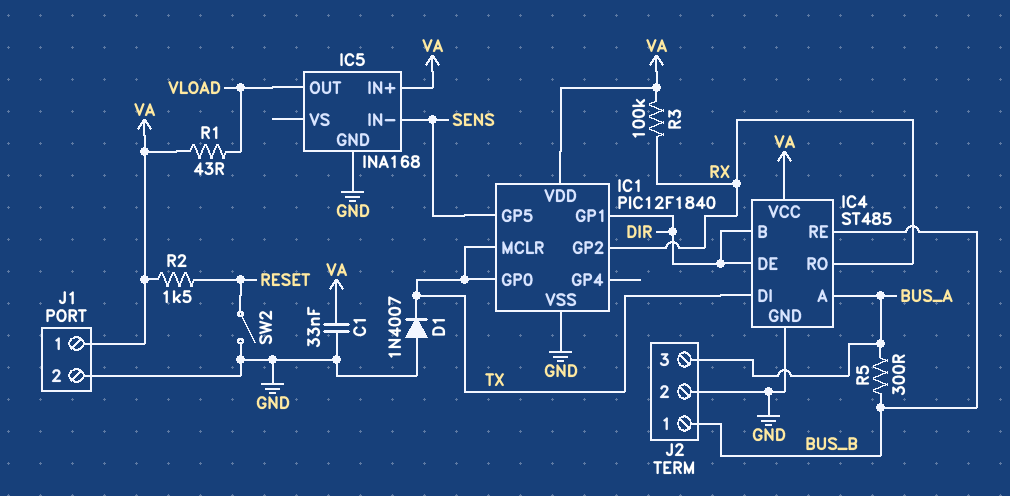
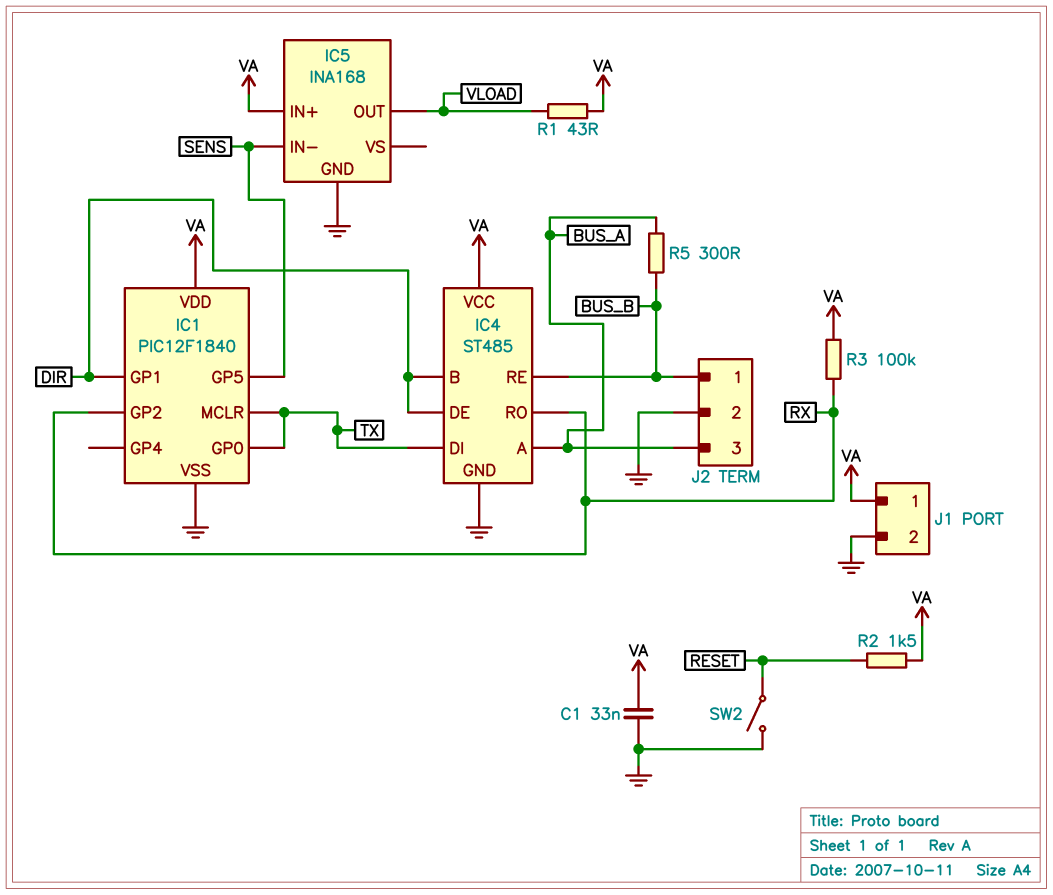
D1: diode 1N4007 (A GND, K TX) -> none

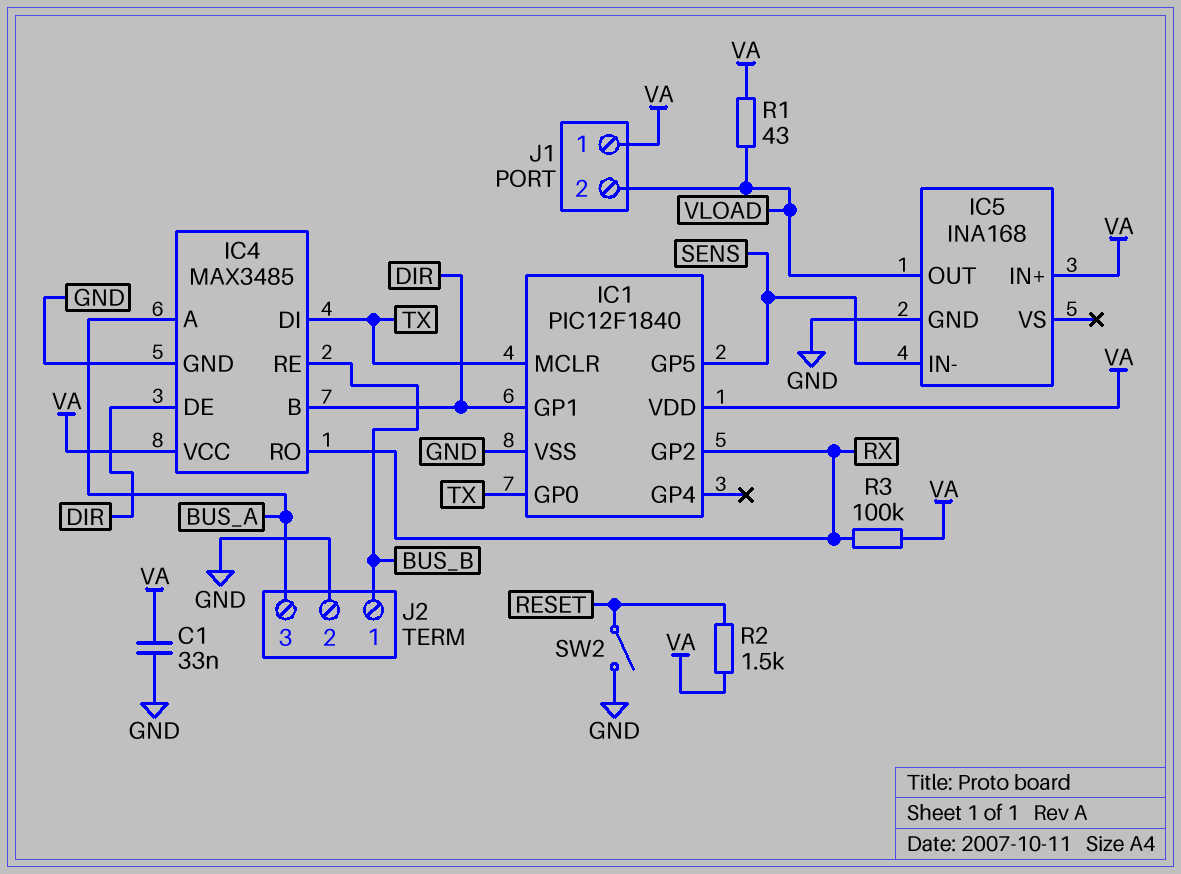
IC4: ST485 -> MAX3485
J1 pin 2: GND -> VLOAD
R5: 300 (BUS_A, BUS_B) -> none

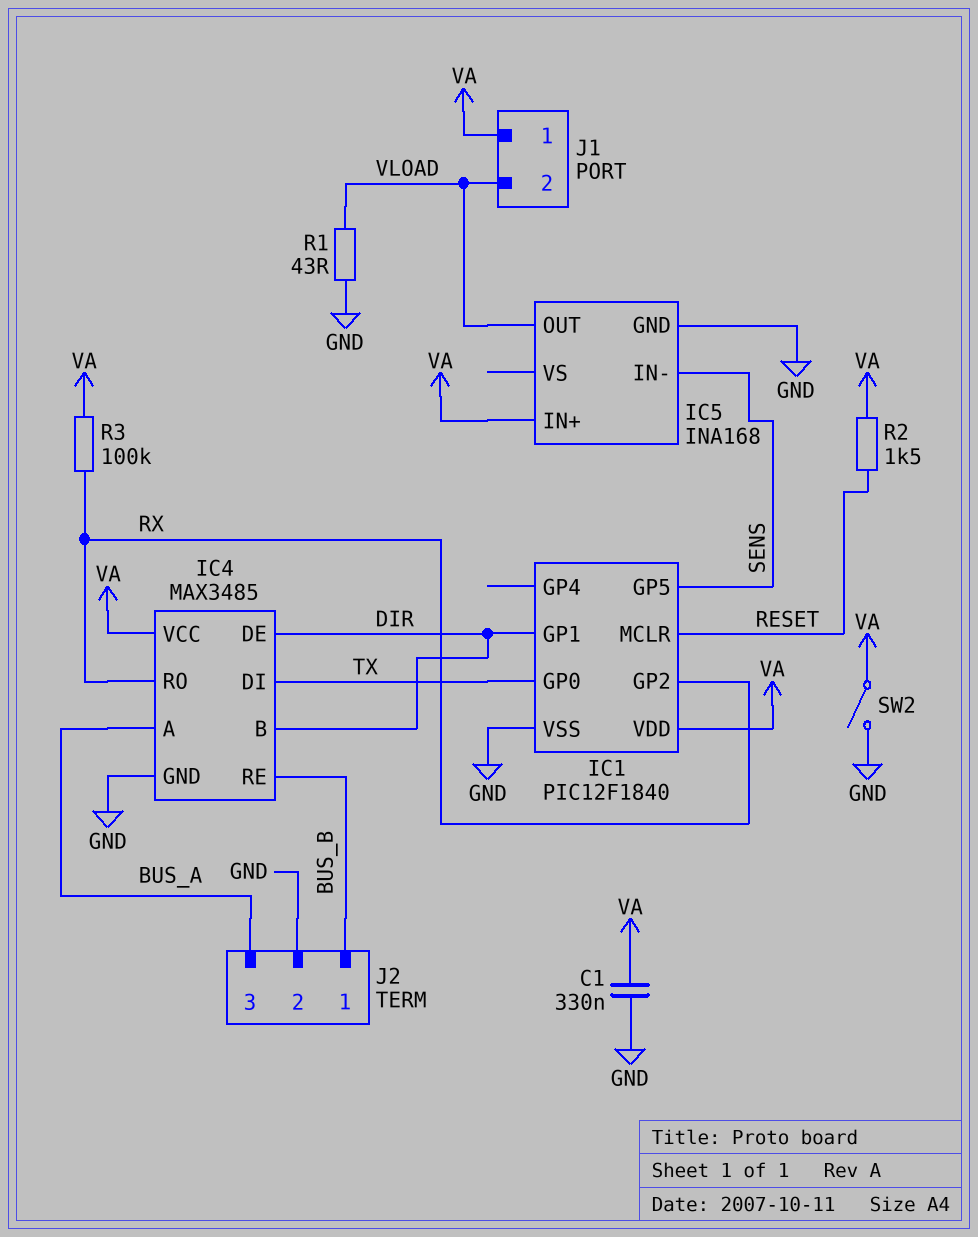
C1: 33nF (GND, VA) -> 330nF (GND, VA)
IC1 pin MCLR: TX -> RESET
R1: 43 (VA, VLOAD) -> 43 (GND, VLOAD)
SW2: switch (GND, RESET) -> switch (GND, VA)

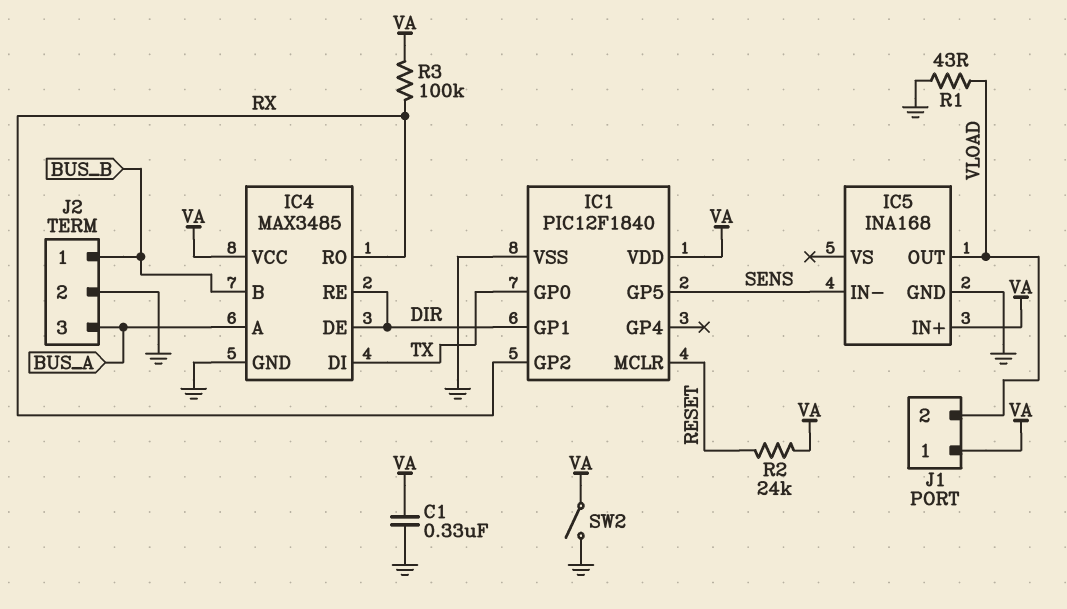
IC4 pin B: DIR -> BUS_B
IC4 pin RE: BUS_B -> DIR
R2: 1.5k (RESET, VA) -> 24k (RESET, VA)

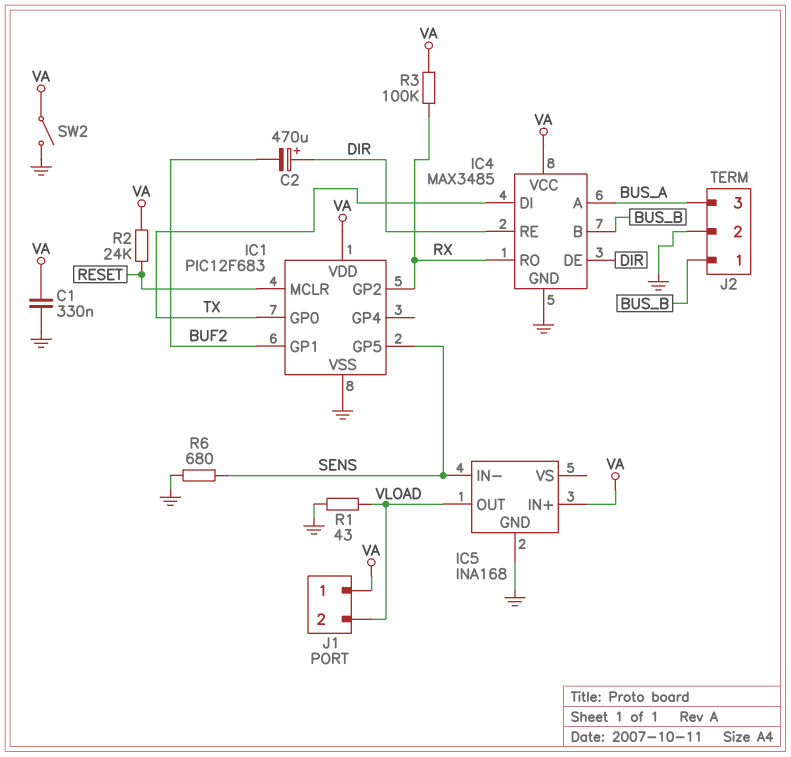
C2: none -> 470uF (plus DIR, minus BUF2)
IC1: PIC12F1840 -> PIC12F683
IC1 pin GP1: DIR -> BUF2
R6: none -> 680 (GND, SENS)

